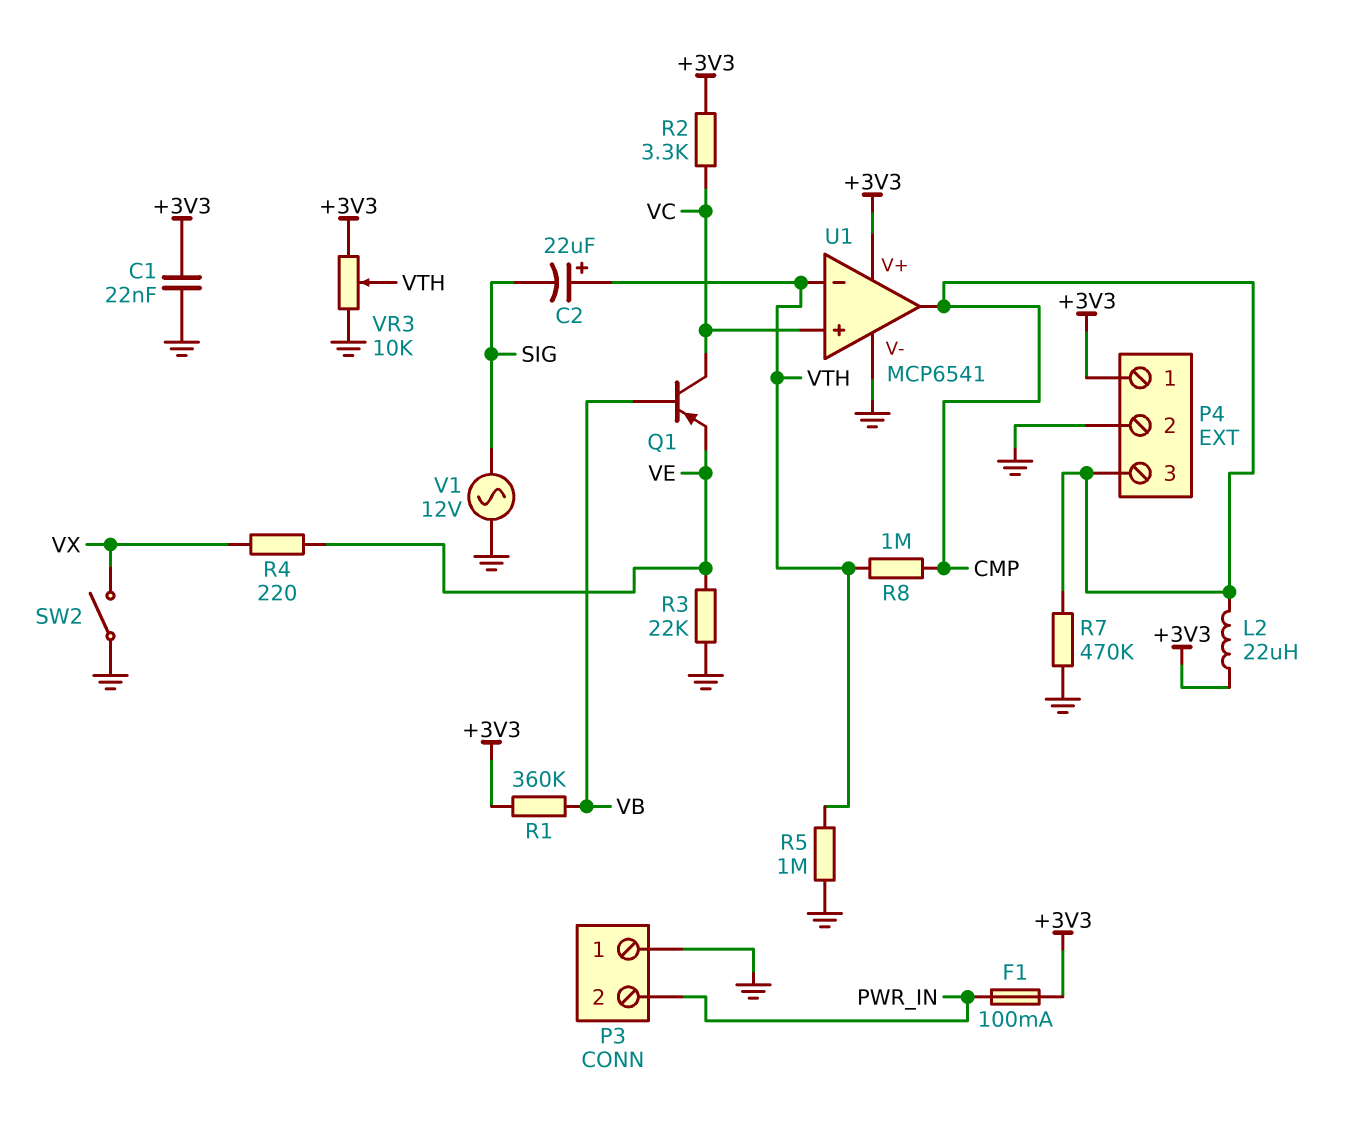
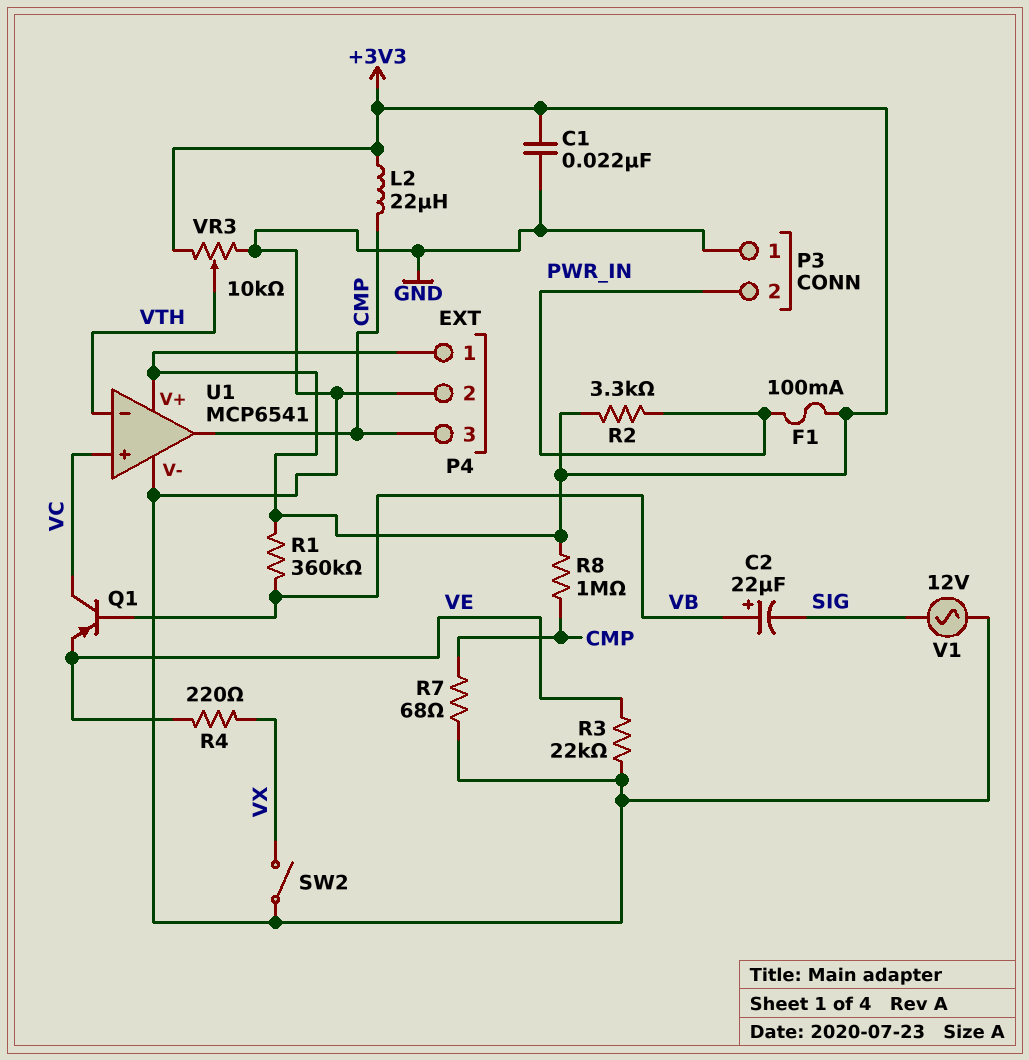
C2: 22uF (plus VTH, minus SIG) -> 22uF (plus VB, minus SIG)
R2: 3.3k (+3V3, VC) -> 3.3k (+3V3, PWR_IN)
R5: 1M (GND, VTH) -> none
R7: 470k (CMP, GND) -> 68 (CMP, GND)
R8: 1M (CMP, VTH) -> 1M (+3V3, CMP)

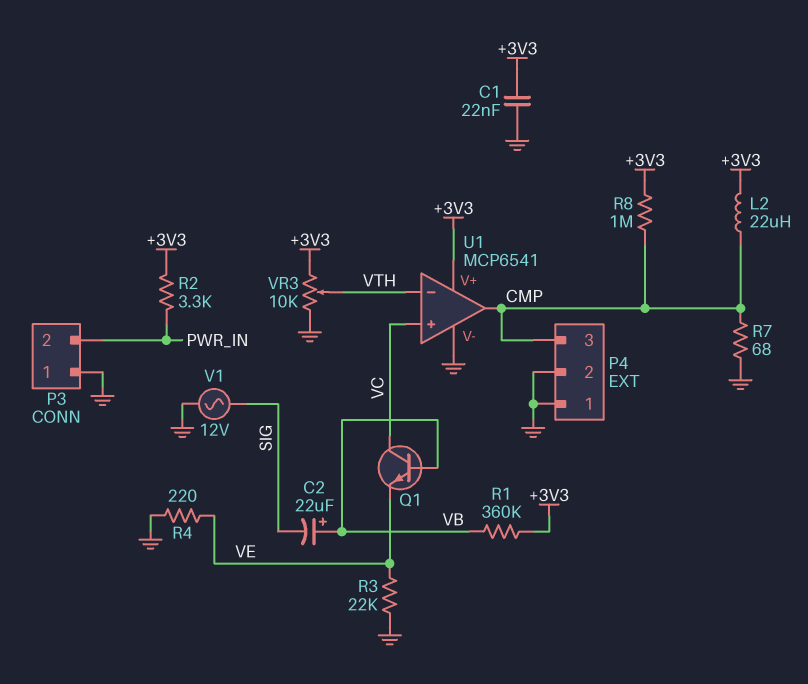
F1: 100mA (+3V3, PWR_IN) -> none
P4 pin 1: +3V3 -> GND
Q1: PNP (B VB, C VC, E VE) -> NPN (B VB, C VC, E VE)
R4: 220 (VE, VX) -> 220 (GND, VE)
SW2: switch (GND, VX) -> none

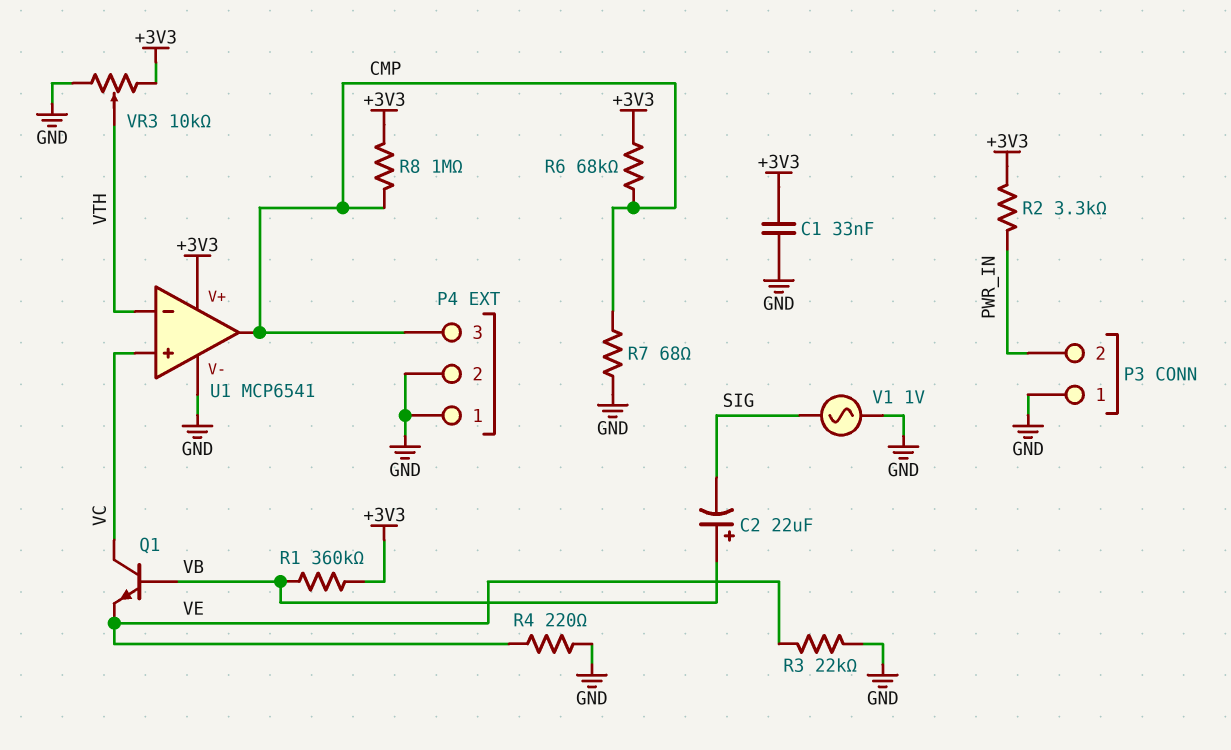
C1: 22nF (+3V3, GND) -> 33nF (+3V3, GND)
L2: 22uH (+3V3, CMP) -> none
R6: none -> 68k (+3V3, CMP)
V1: AC 12V (GND, SIG) -> AC 1V (GND, SIG)

